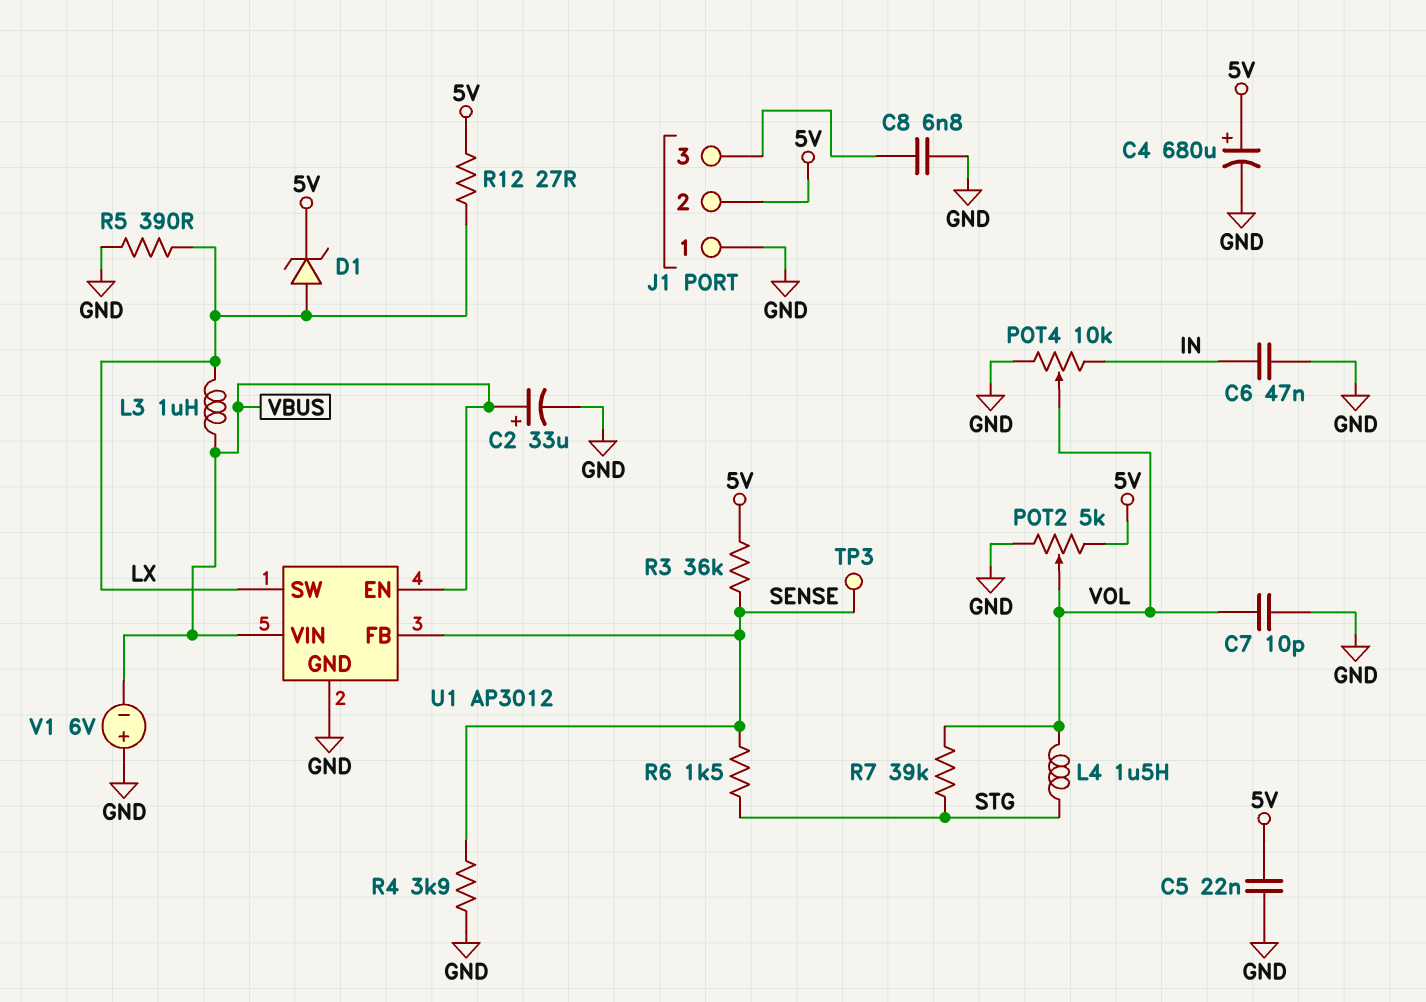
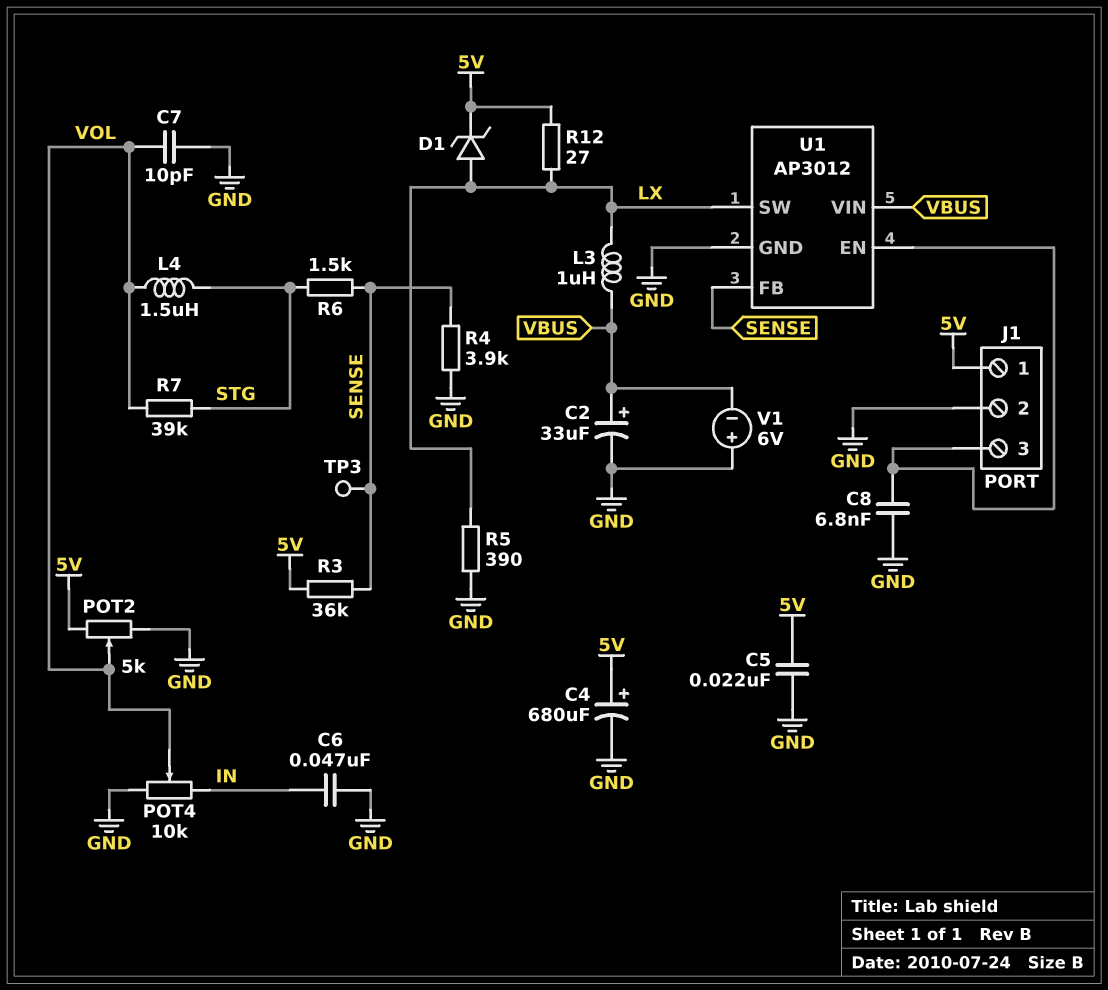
J1 pin 1: GND -> 5V
J1 pin 2: 5V -> GND
U1 pin EN: VBUS -> J1/3

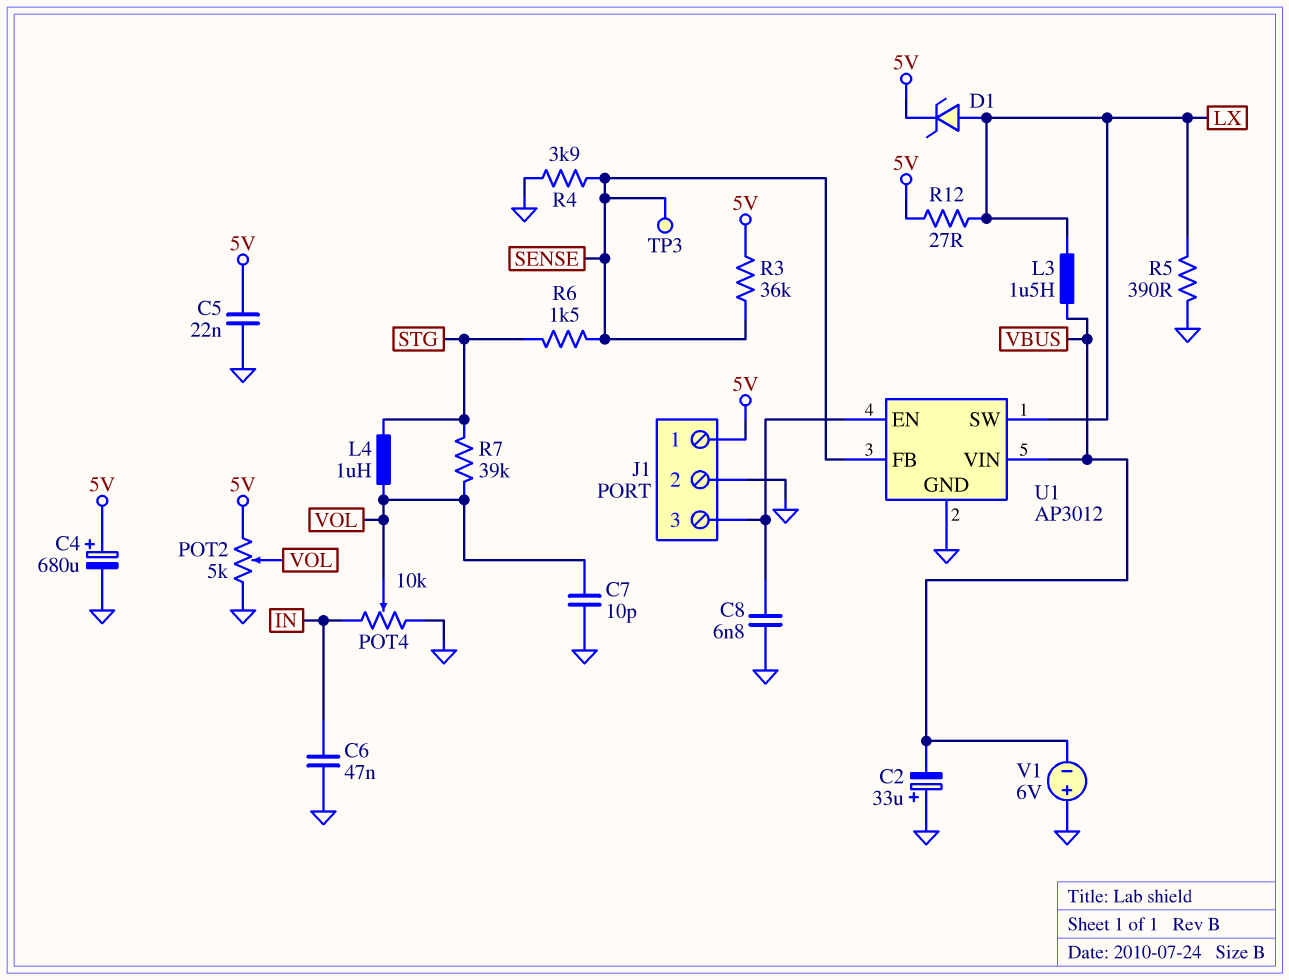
C2: 33uF (plus VBUS, minus GND) -> 33uF (plus GND, minus VBUS)
L3: 1uH (LX, VBUS) -> 1.5uH (LX, VBUS)
L4: 1.5uH (STG, VOL) -> 1uH (STG, VOL)

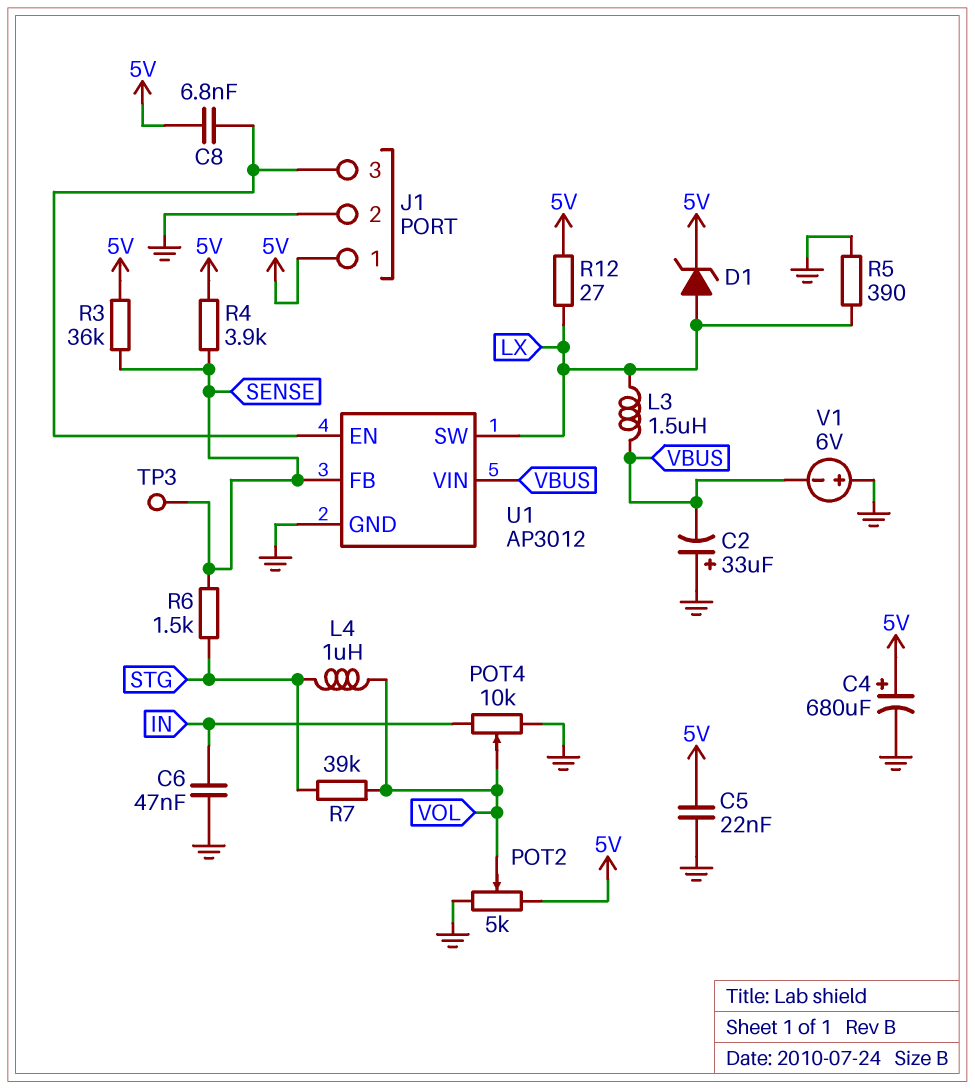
C7: 10pF (GND, VOL) -> none
C8: 6.8nF (GND, J1/3) -> 6.8nF (5V, J1/3)
R4: 3.9k (GND, SENSE) -> 3.9k (5V, SENSE)

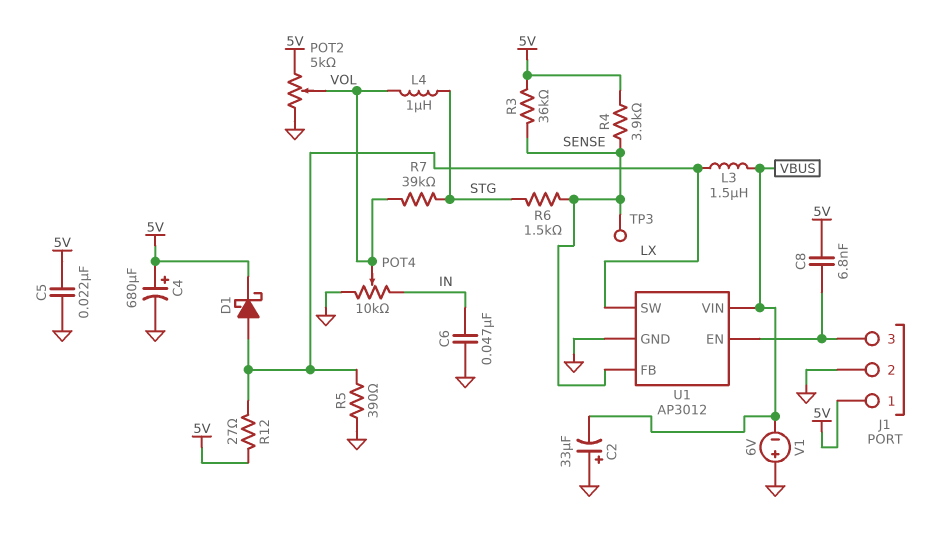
D1: zener (A LX, K 5V) -> schottky (A LX, K 5V)

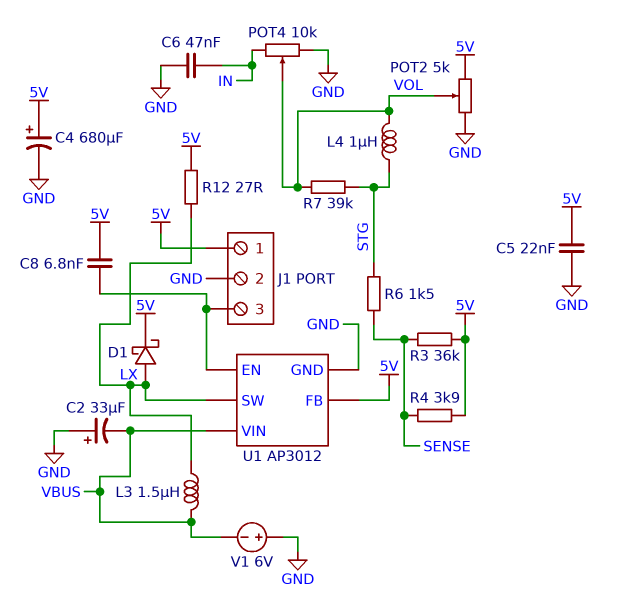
R5: 390 (GND, LX) -> none
TP3: test point (SENSE) -> none
U1 pin FB: SENSE -> 5V

